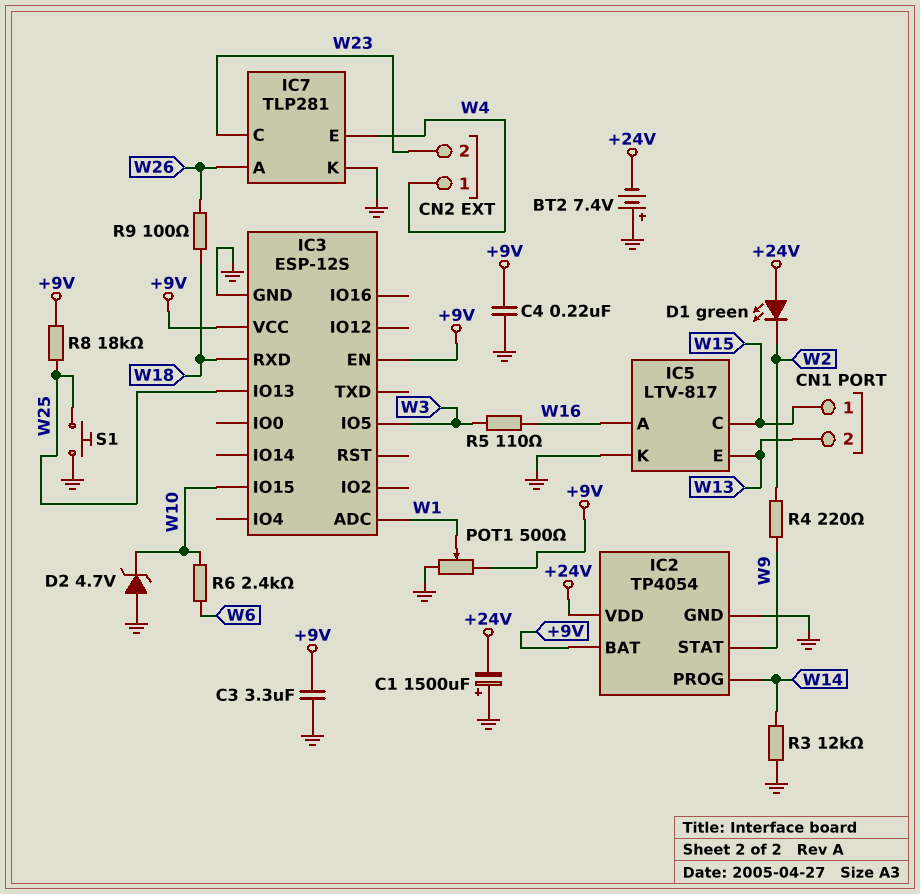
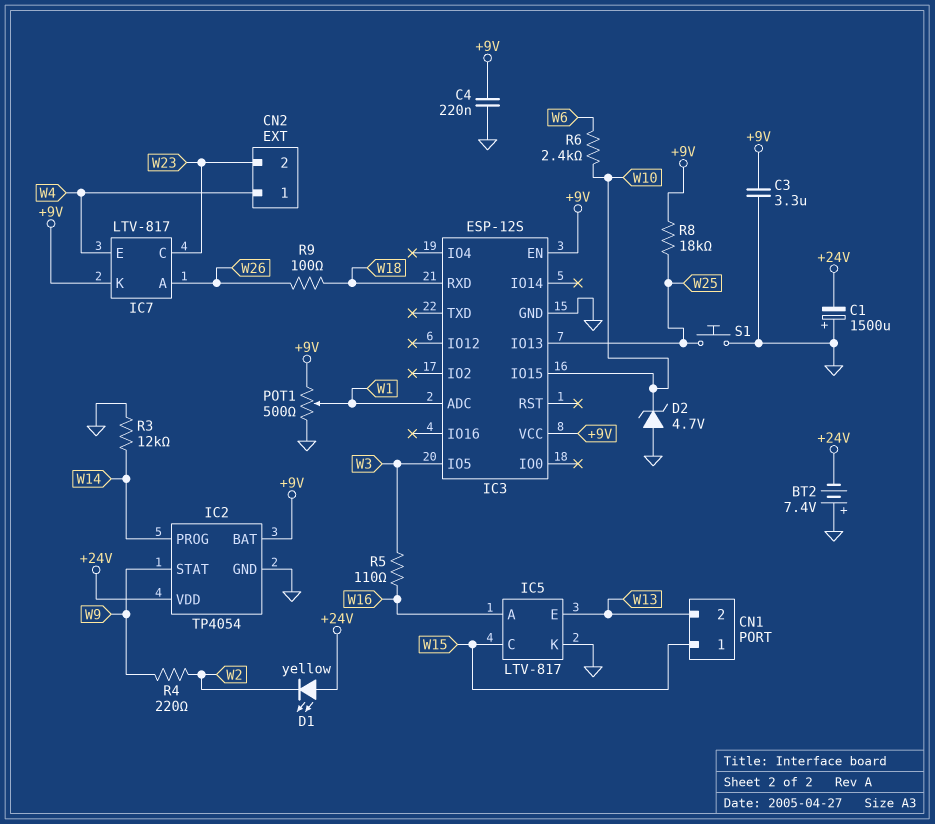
D1: LED green (A +24V, K W2) -> LED yellow (A +24V, K W2)
IC7: TLP281 -> LTV-817
IC7 pin K: GND -> +9V

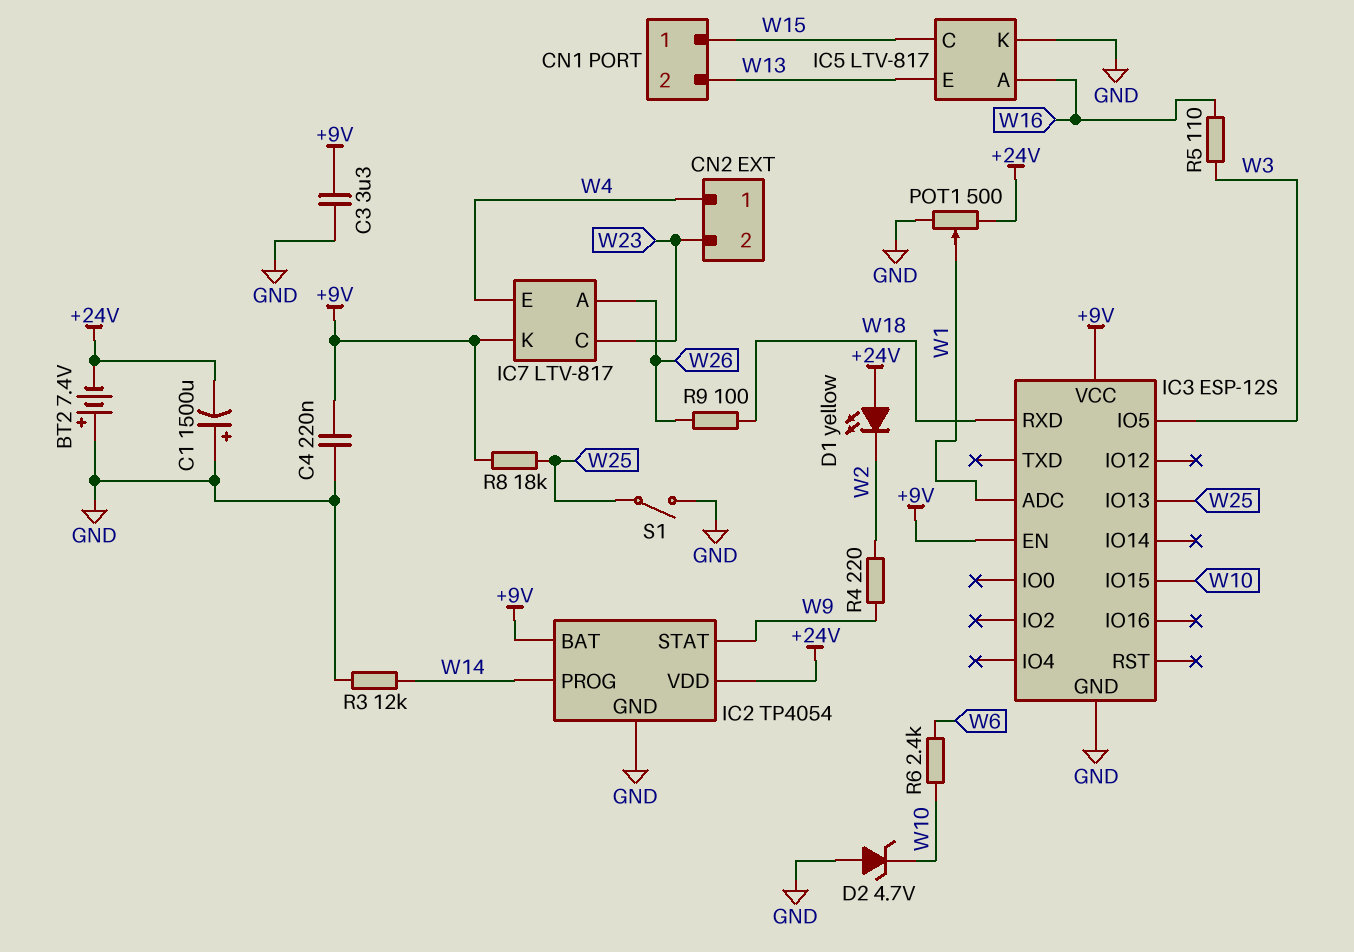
POT1: 500 (+9V, GND, wiper W1) -> 500 (+24V, GND, wiper W1)
S1: button (GND, W25) -> switch (GND, W25)

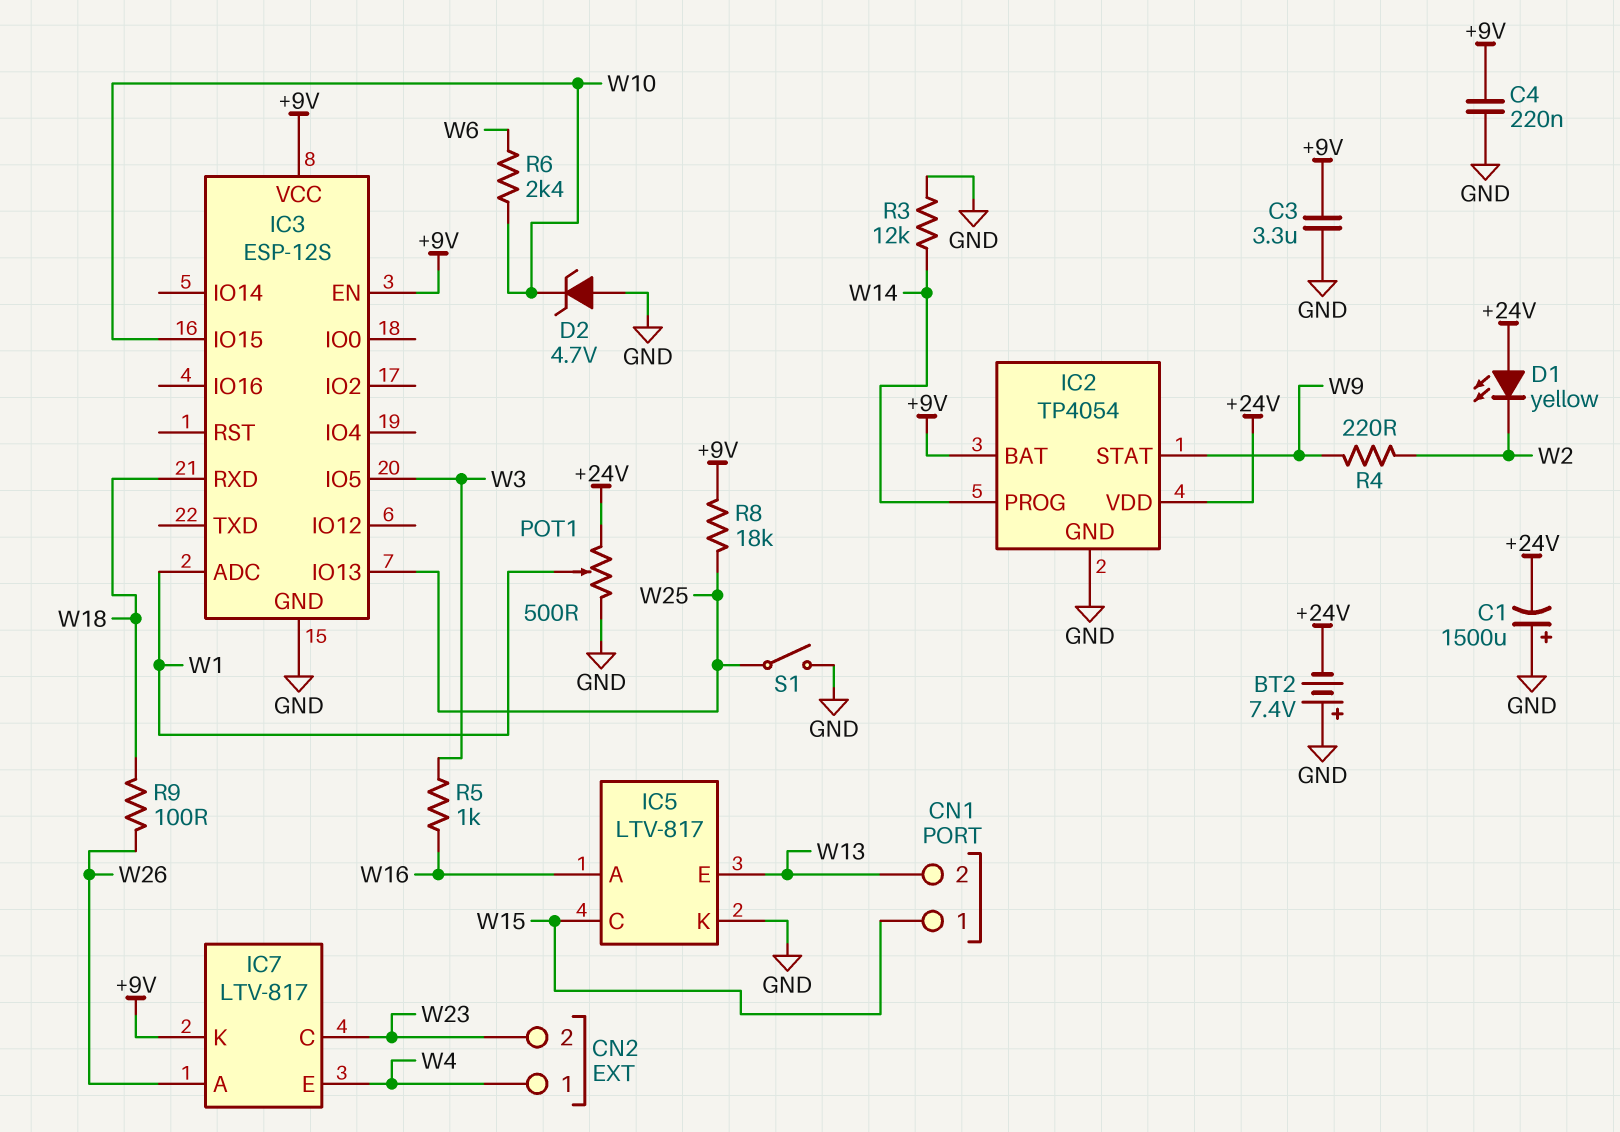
R5: 110 (W3, W16) -> 1k (W3, W16)

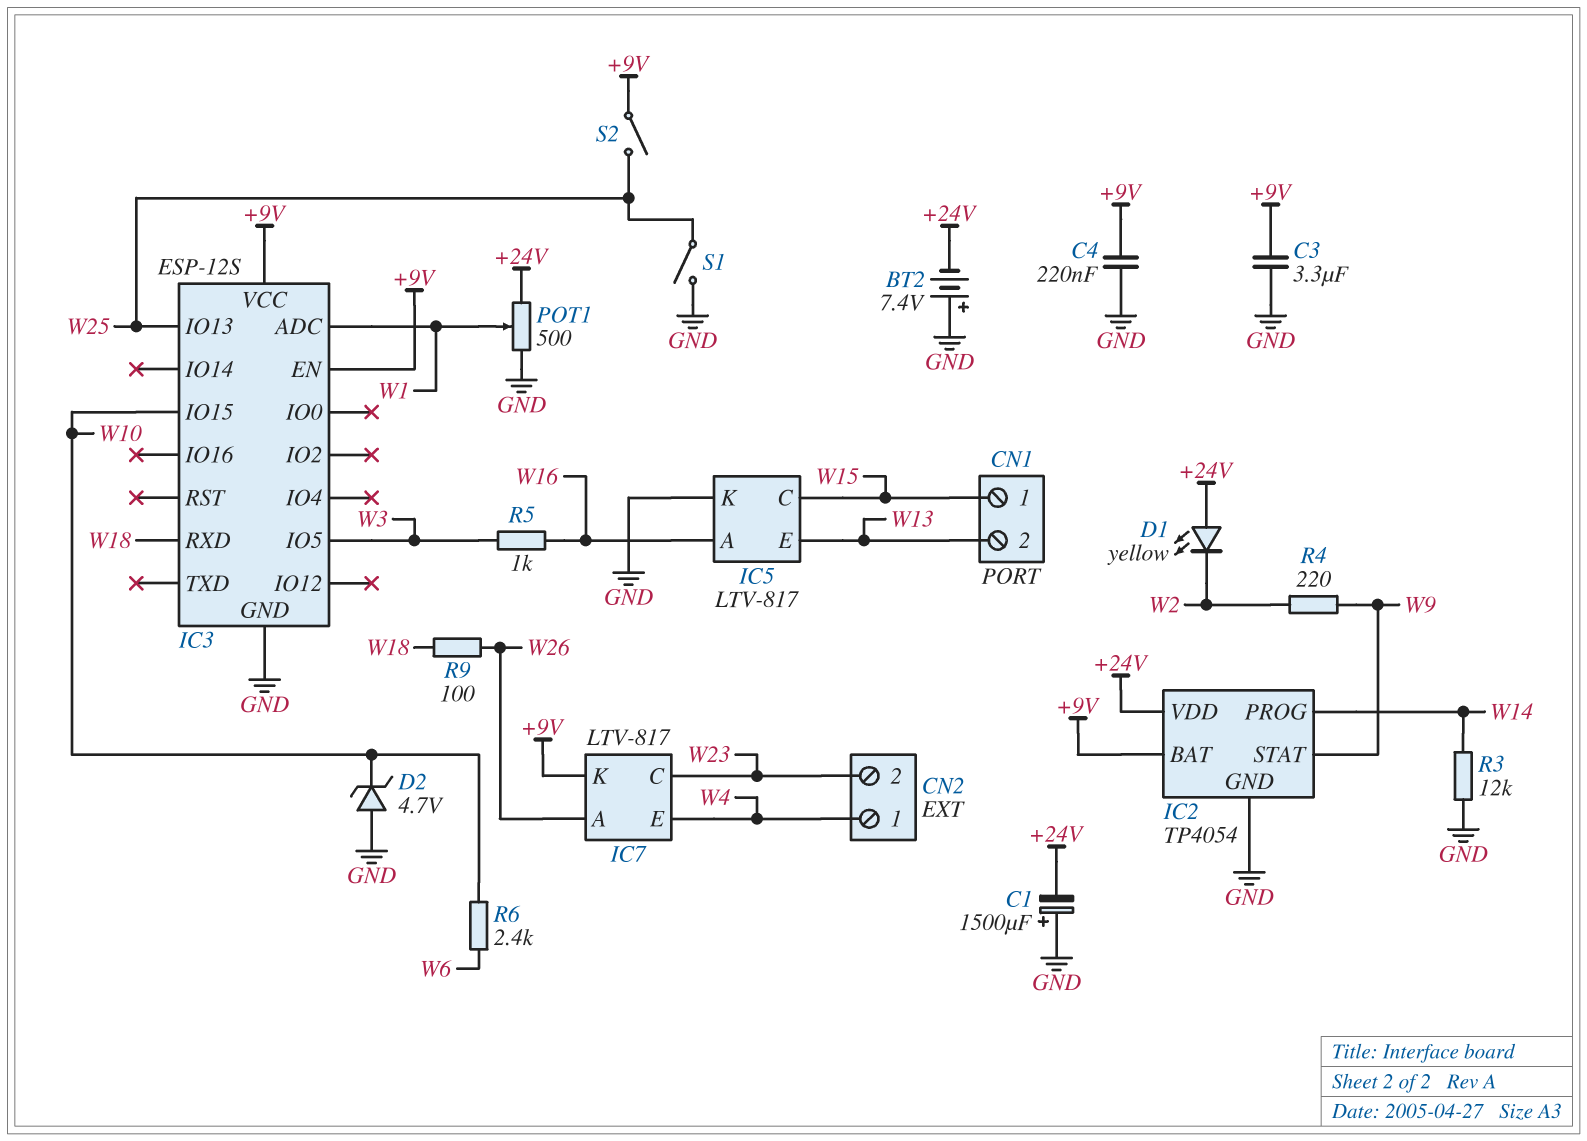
R8: 18k (+9V, W25) -> none
S2: none -> switch (+9V, W25)

